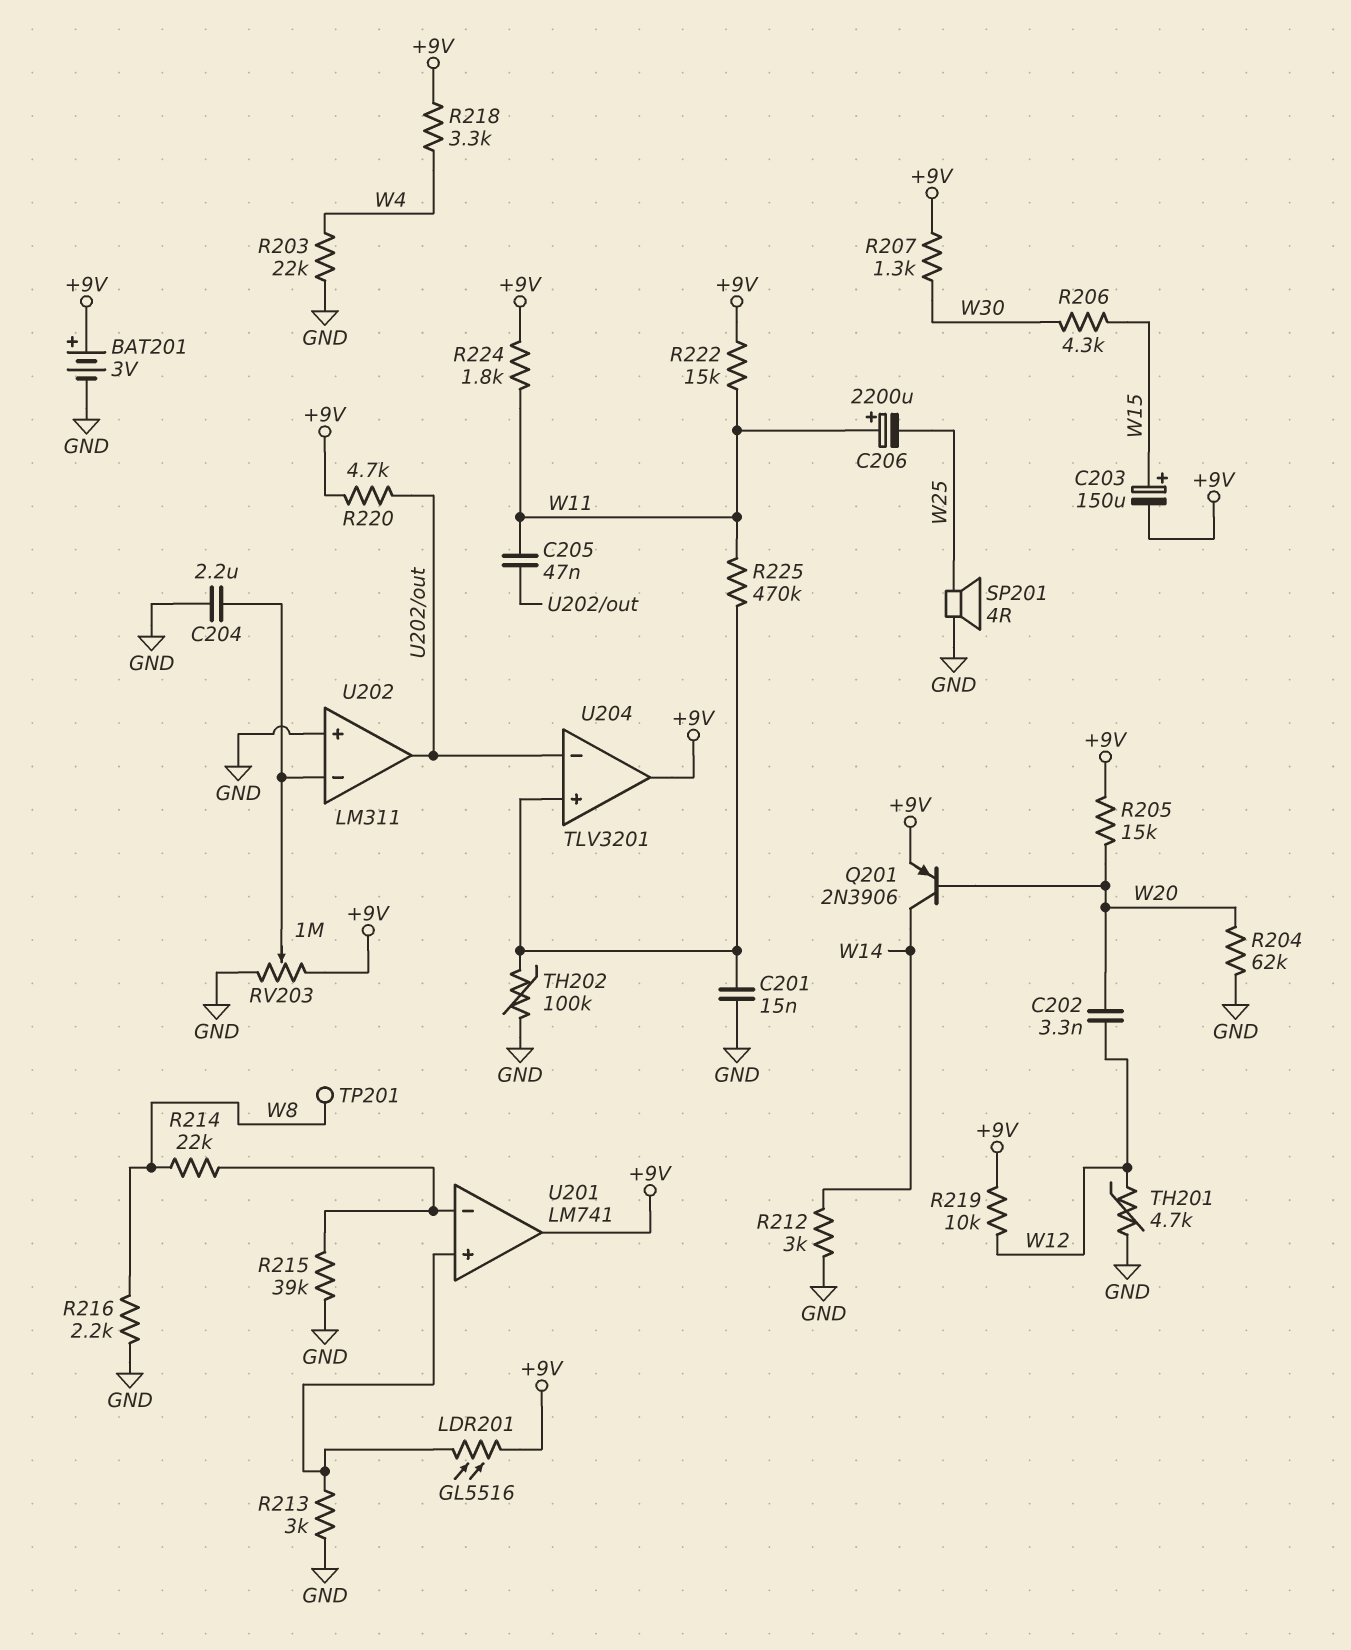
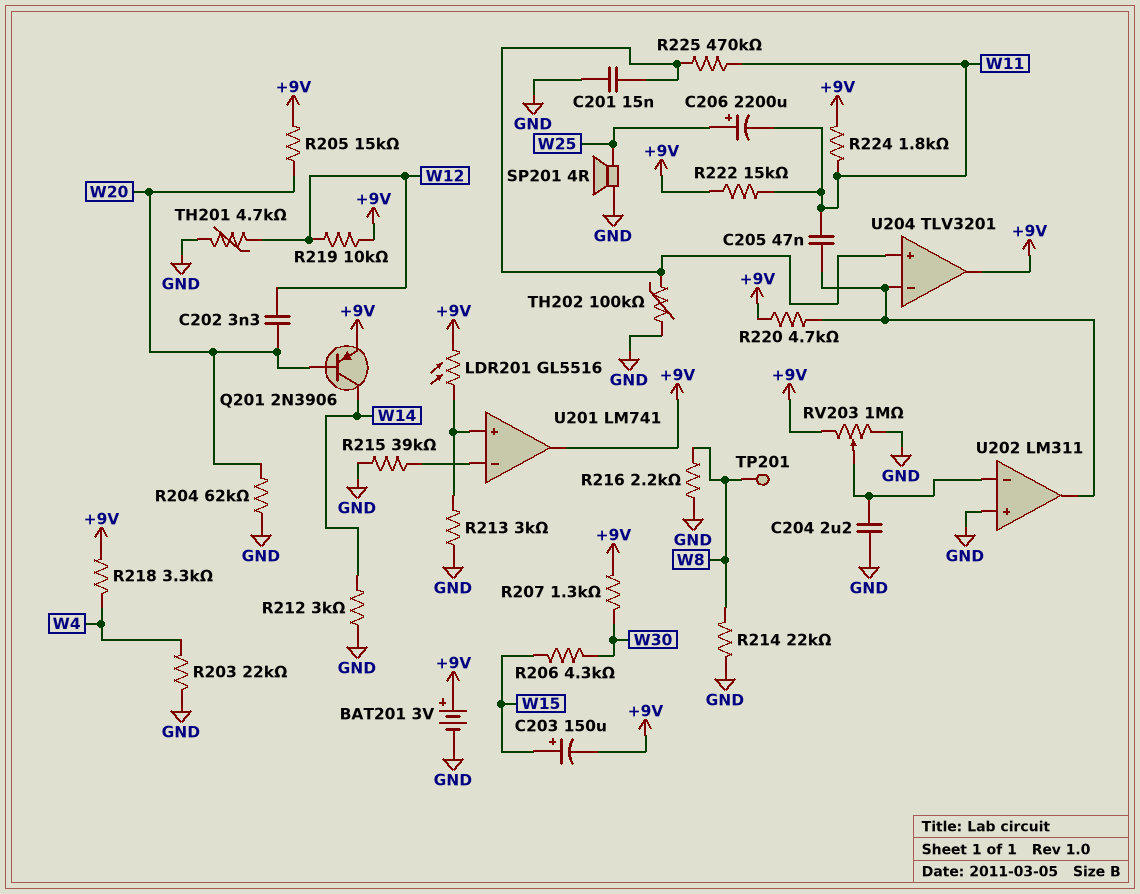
C206: 2200uF (plus W11, minus W25) -> 2200uF (plus W25, minus W11)
R214: 22k (U201/in-, W8) -> 22k (GND, W8)

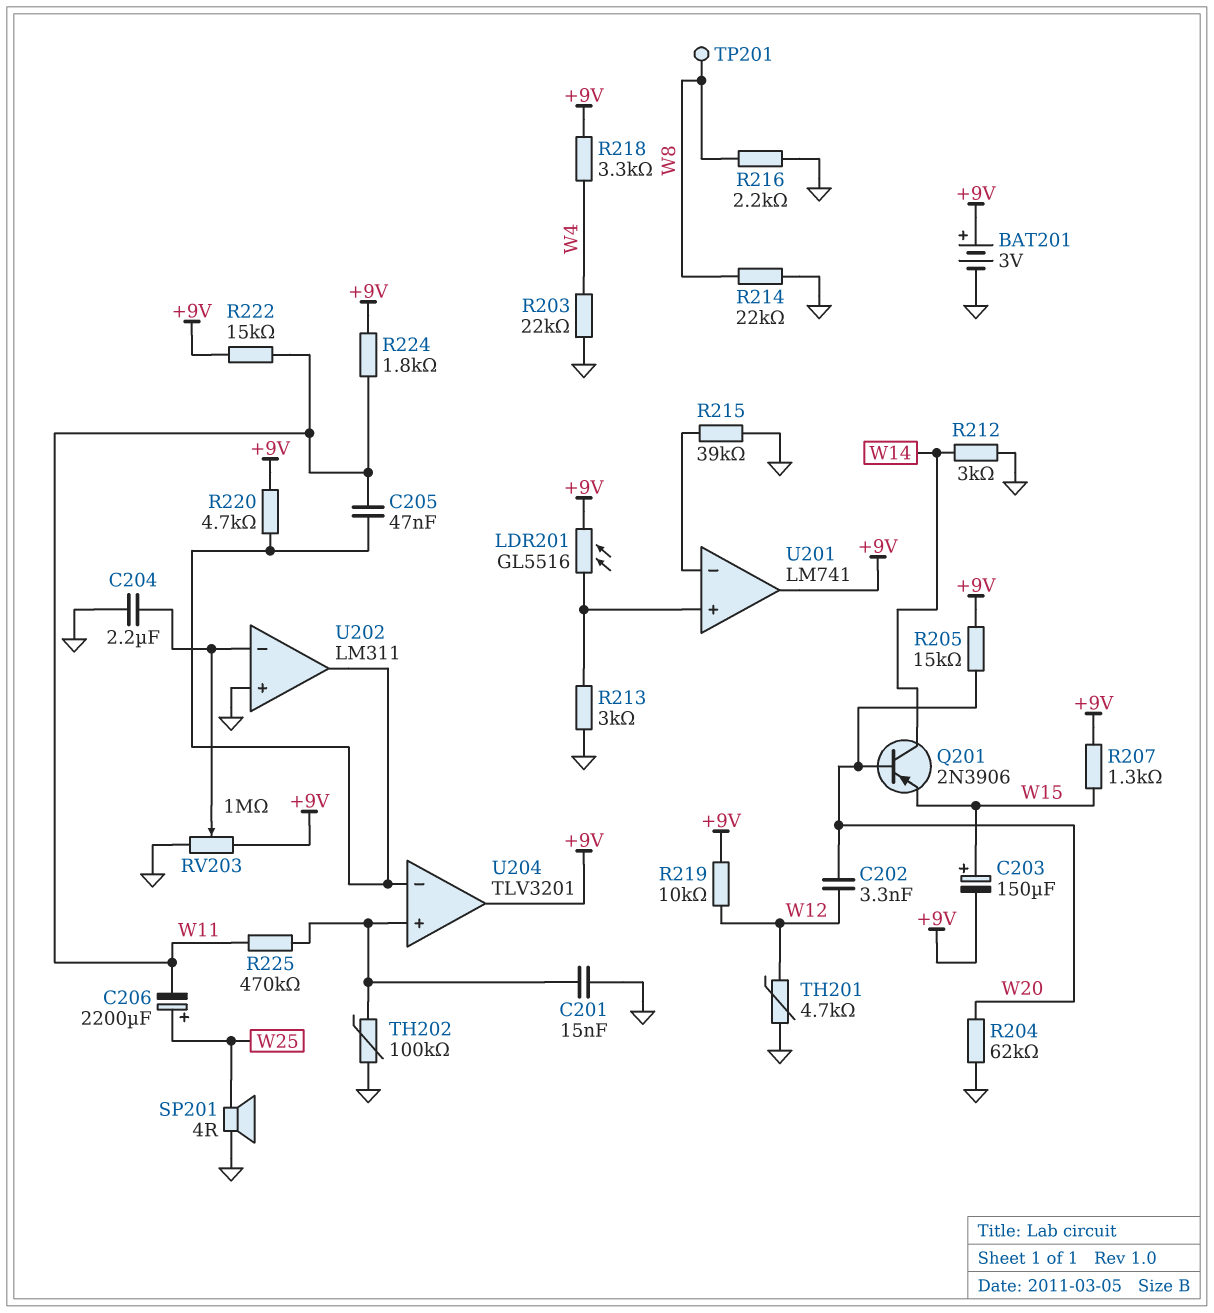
Q201: PNP 2N3906 (B W20, C W14, E +9V) -> PNP 2N3906 (B W20, C W14, E W15)
R206: 4.3k (W15, W30) -> none
R207: 1.3k (+9V, W30) -> 1.3k (+9V, W15)

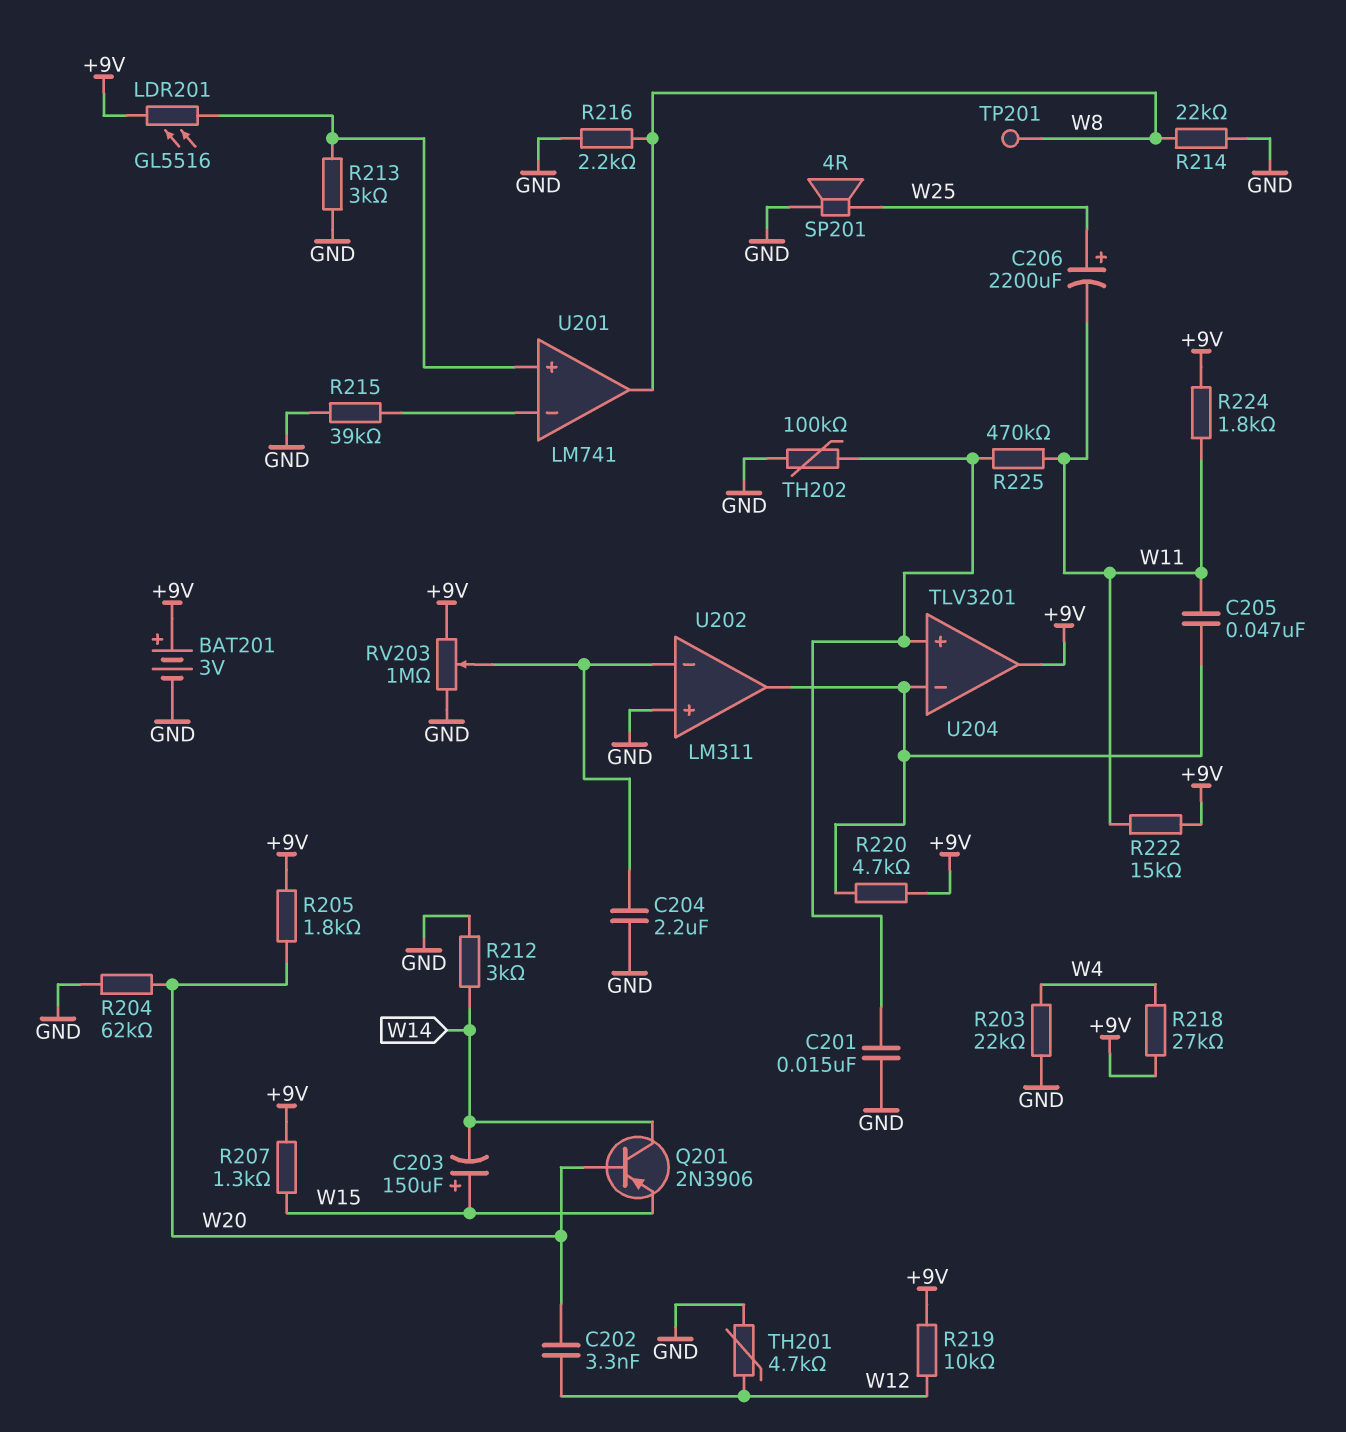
C203: 150uF (plus W15, minus +9V) -> 150uF (plus W15, minus W14)
R205: 15k (+9V, W20) -> 1.8k (+9V, W20)
R218: 3.3k (+9V, W4) -> 27k (+9V, W4)
U201 pin out: +9V -> W8

